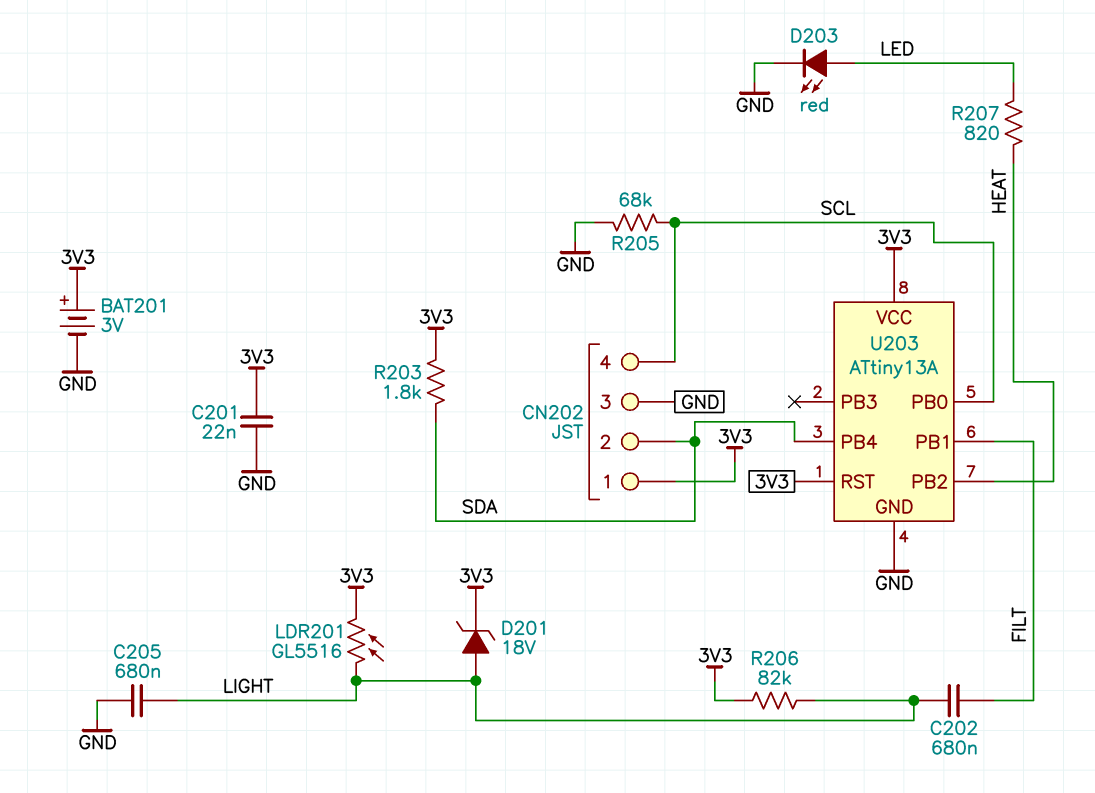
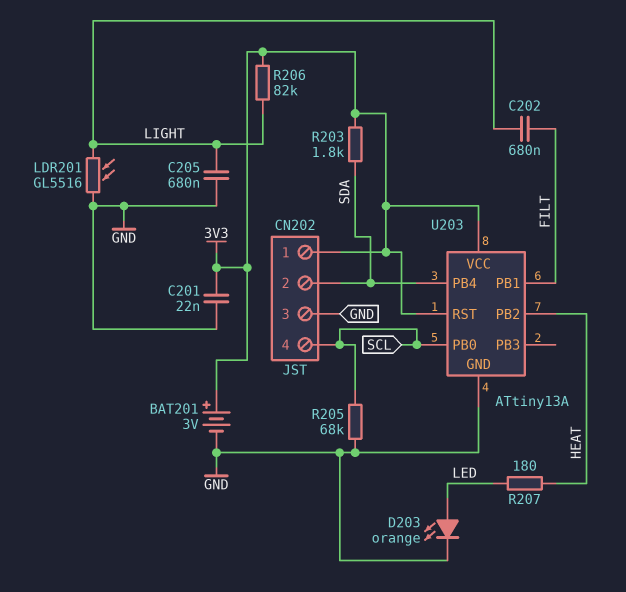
D201: zener 18V (A LIGHT, K 3V3) -> none
D203: LED red (A LED, K GND) -> LED orange (A LED, K GND)
LDR201: GL5516 (3V3, LIGHT) -> GL5516 (GND, LIGHT)
R207: 820 (HEAT, LED) -> 180 (HEAT, LED)

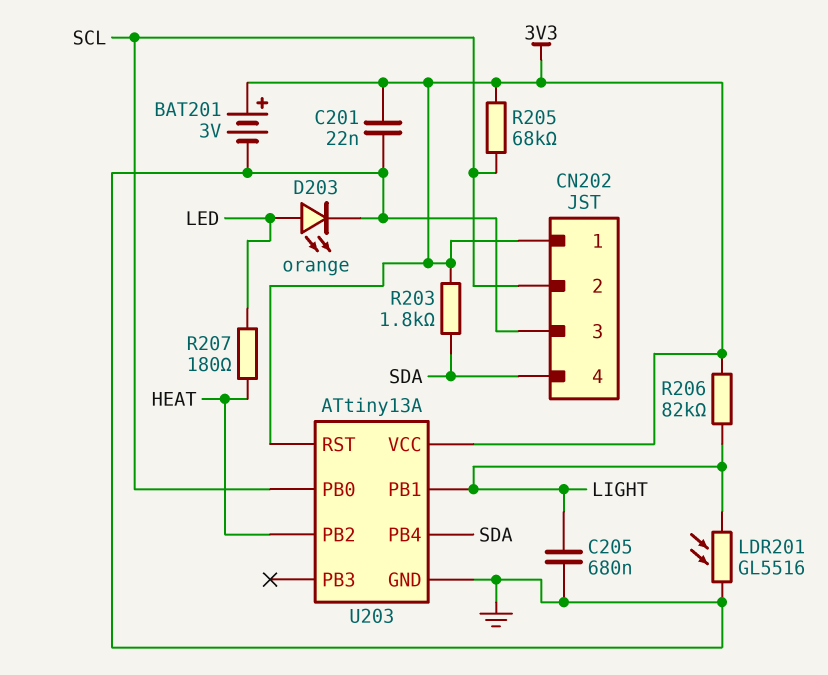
C202: 680nF (FILT, LIGHT) -> none
CN202 pin 2: SDA -> SCL
CN202 pin 4: SCL -> SDA
R205: 68k (GND, SCL) -> 68k (3V3, SCL)
U203 pin PB1: FILT -> LIGHT

